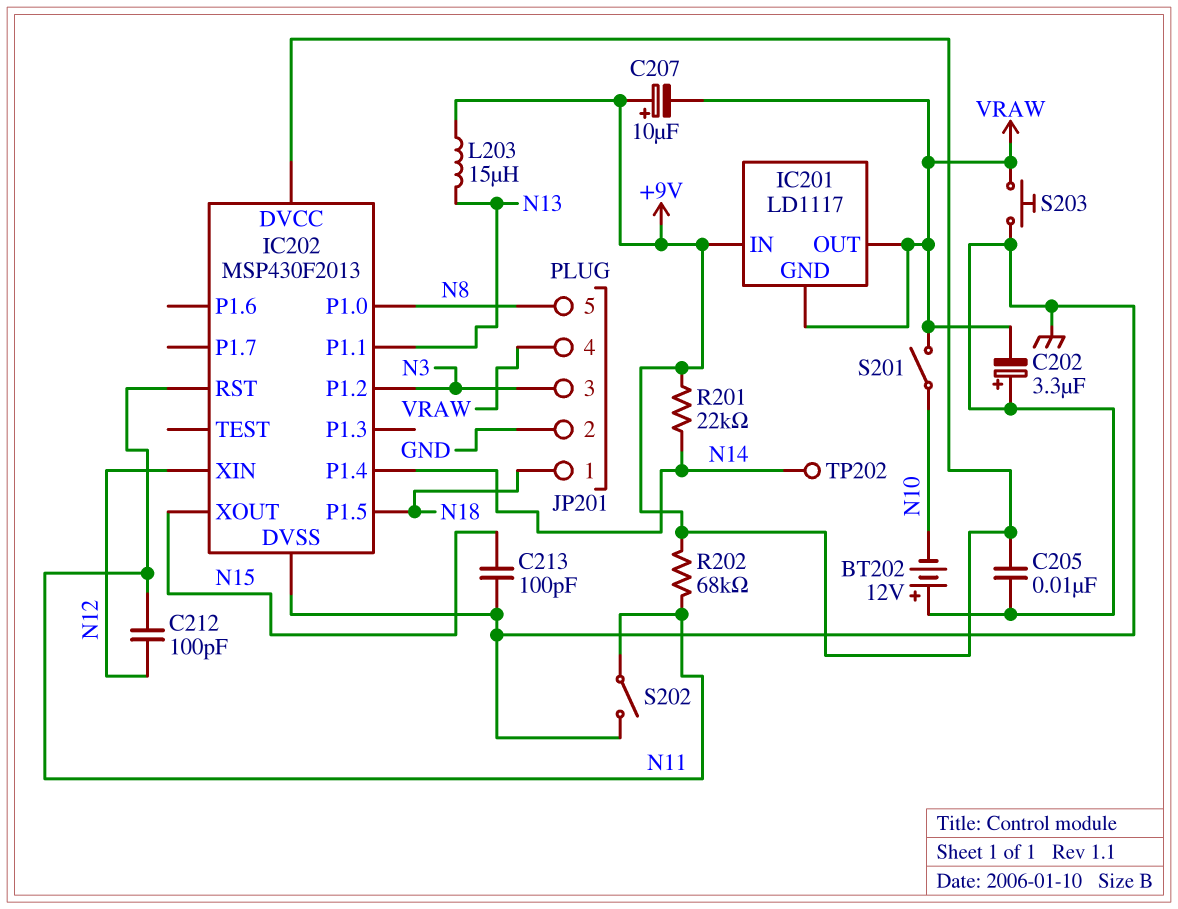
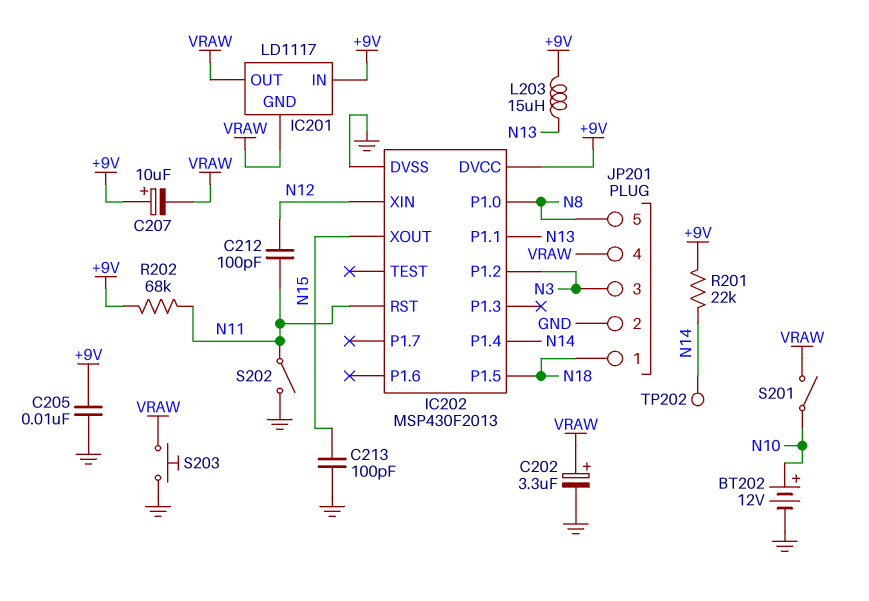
BT202: 12V (plus GND, minus N10) -> 12V (plus N10, minus GND)
C202: 3.3uF (plus GND, minus VRAW) -> 3.3uF (plus VRAW, minus GND)

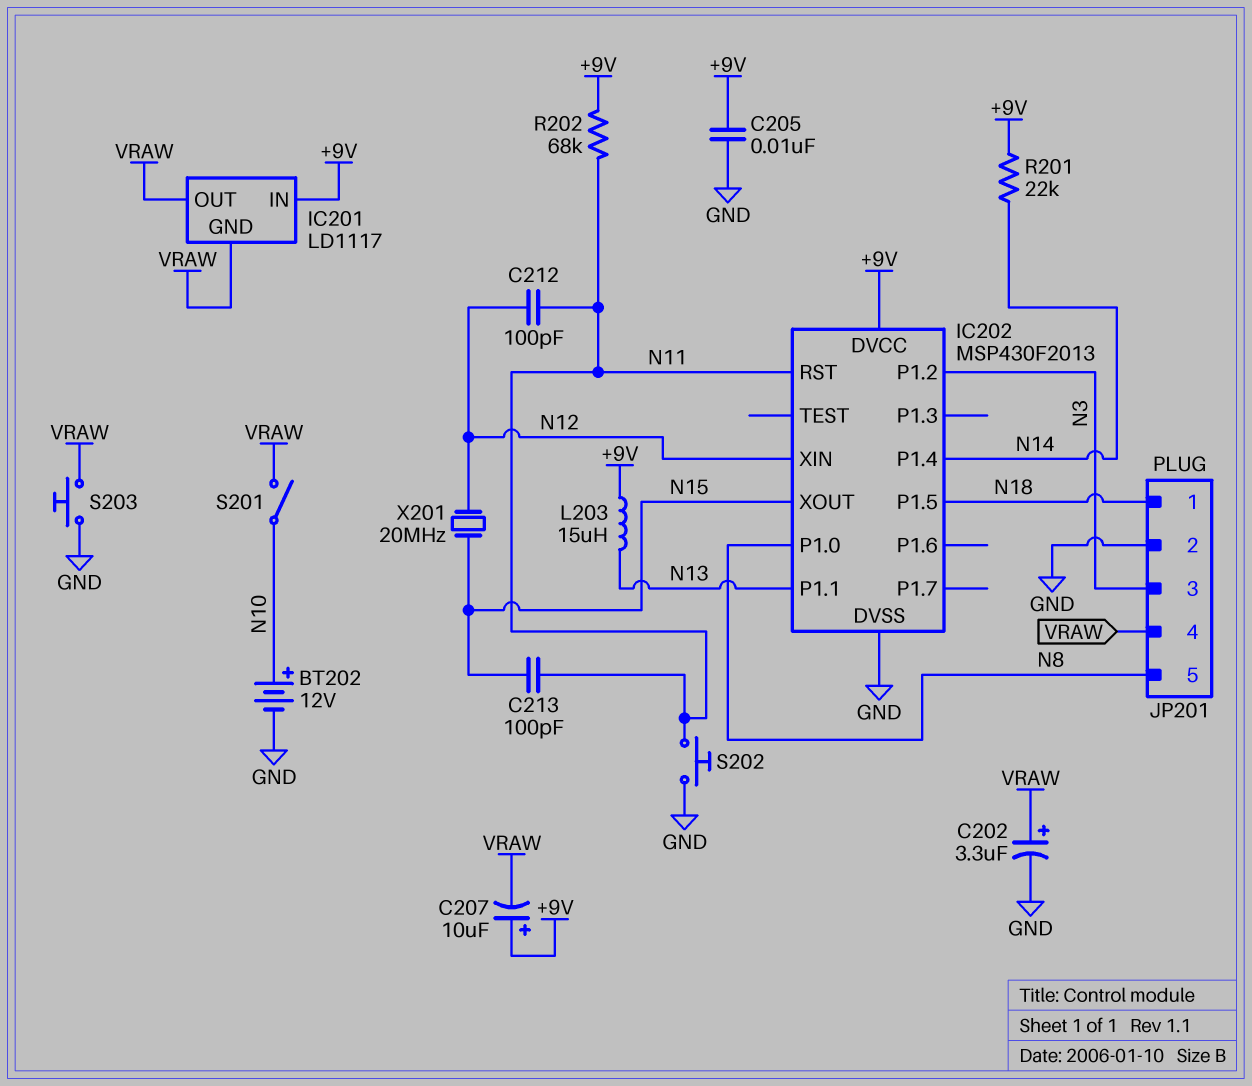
C213: 100pF (GND, N15) -> 100pF (N11, N15)
S202: switch (GND, N11) -> button (GND, N11)
TP202: test point (N14) -> none
X201: none -> 20MHz (N12, N15)

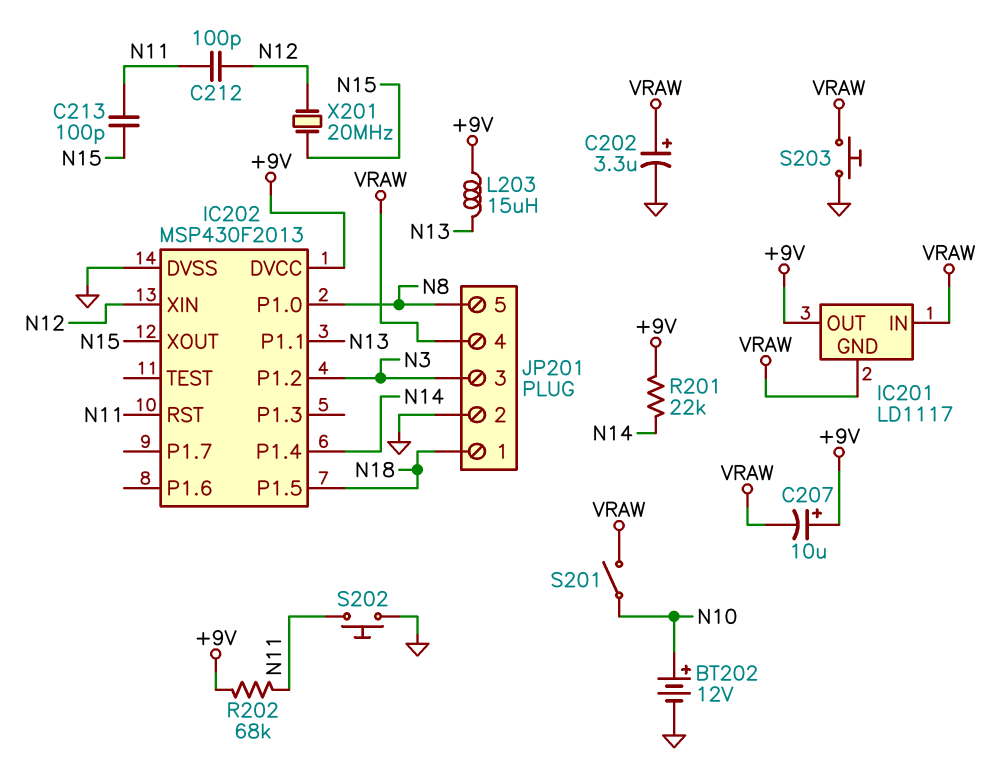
C205: 10nF (+9V, GND) -> none
IC201 pin IN: +9V -> VRAW
IC201 pin OUT: VRAW -> +9V

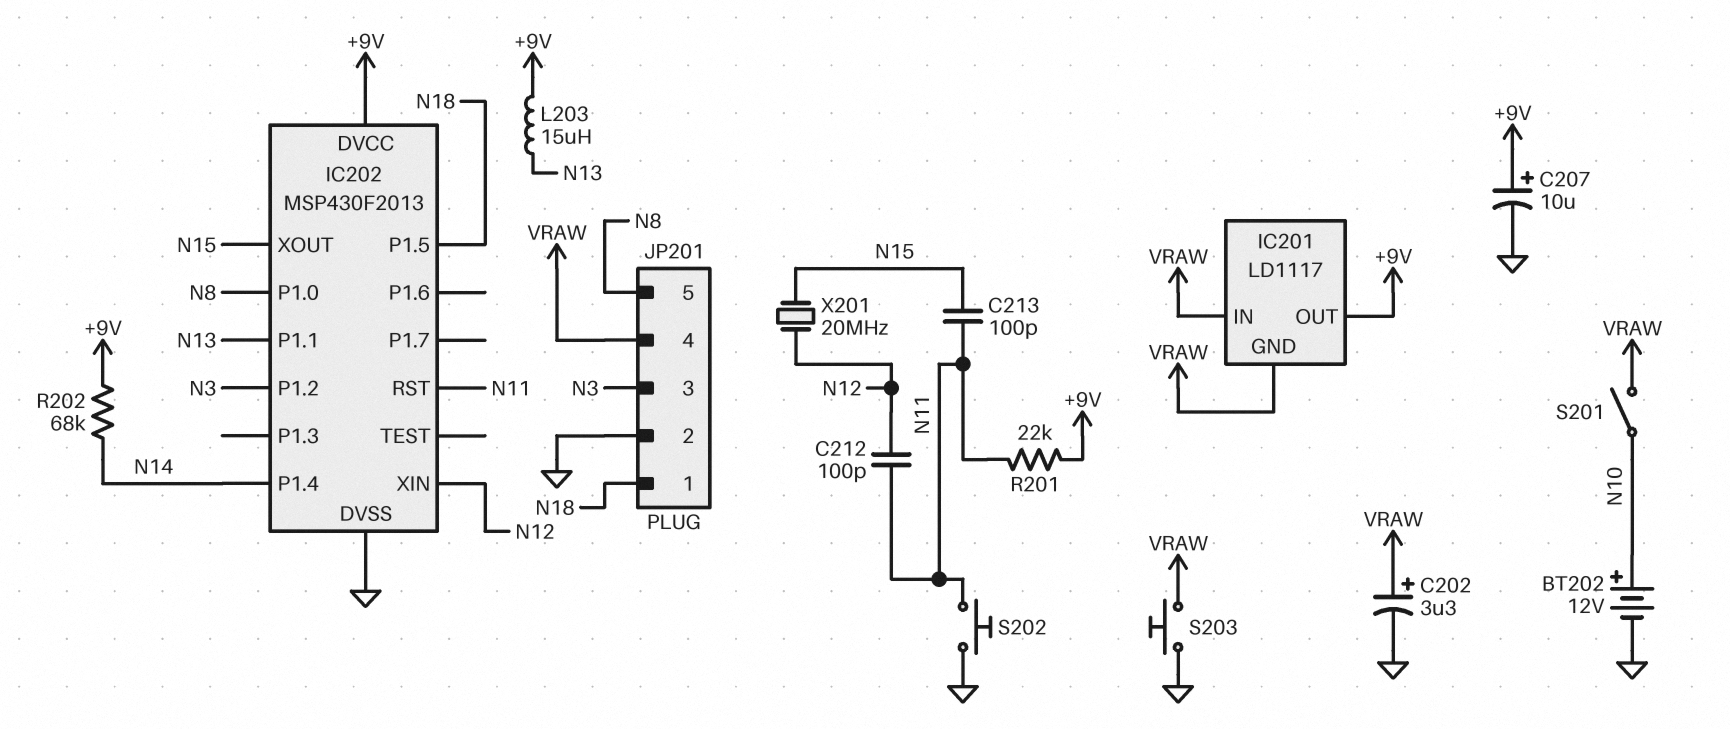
C207: 10uF (plus +9V, minus VRAW) -> 10uF (plus +9V, minus GND)
R201: 22k (+9V, N14) -> 22k (+9V, N11)
R202: 68k (+9V, N11) -> 68k (+9V, N14)

